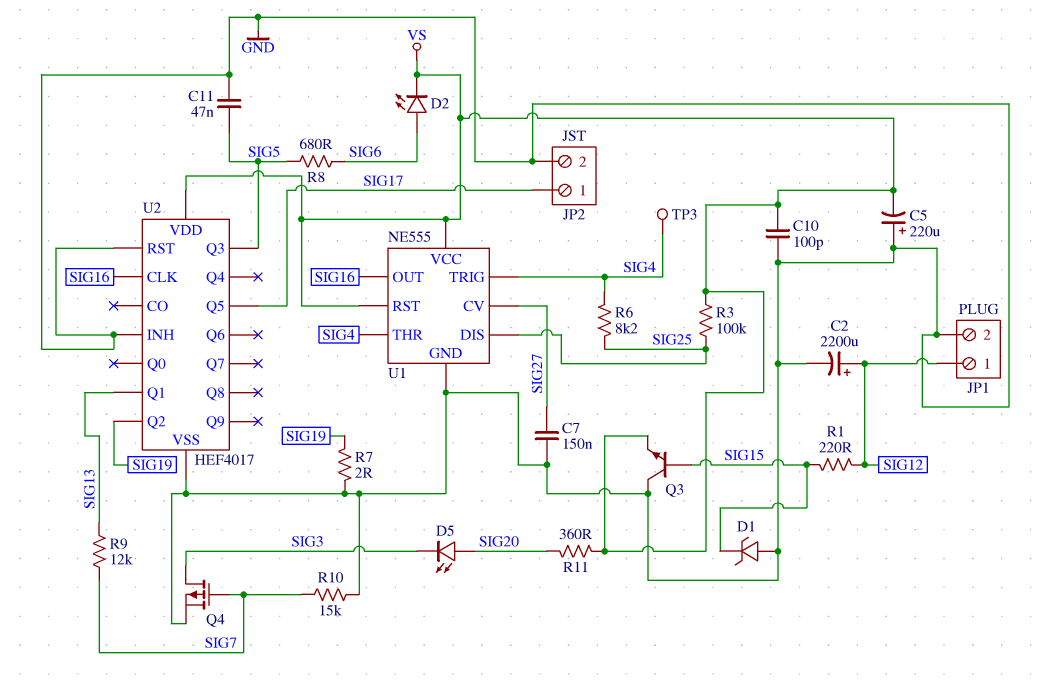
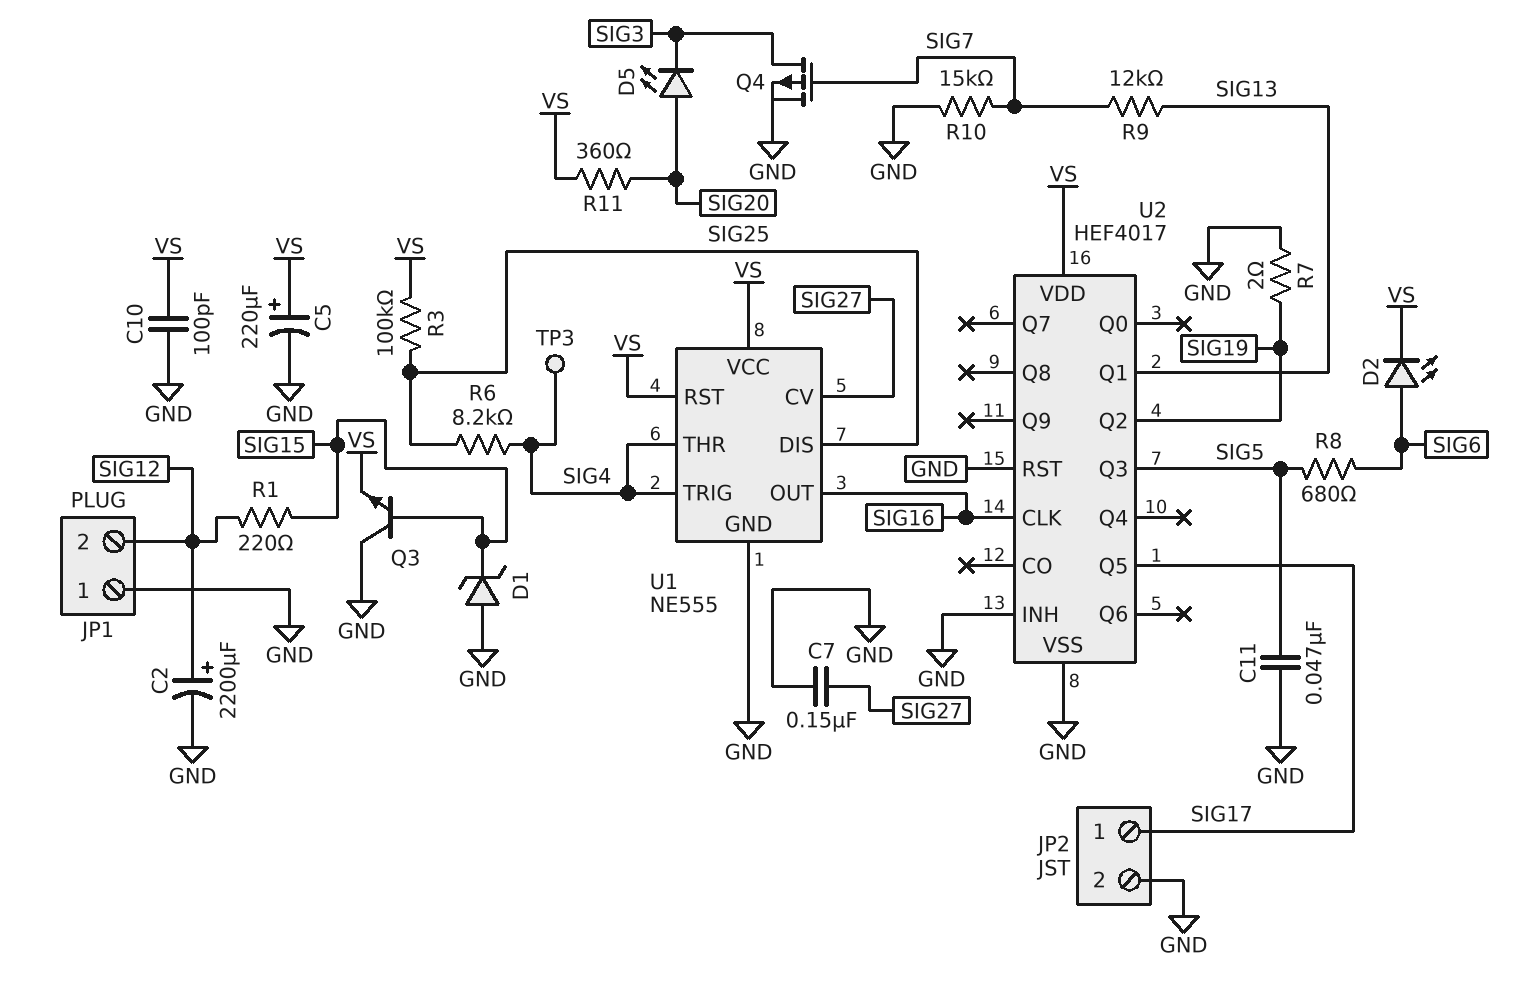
C5: 220uF (plus GND, minus VS) -> 220uF (plus VS, minus GND)
JP1 pin 1: SIG12 -> GND
JP1 pin 2: GND -> SIG12

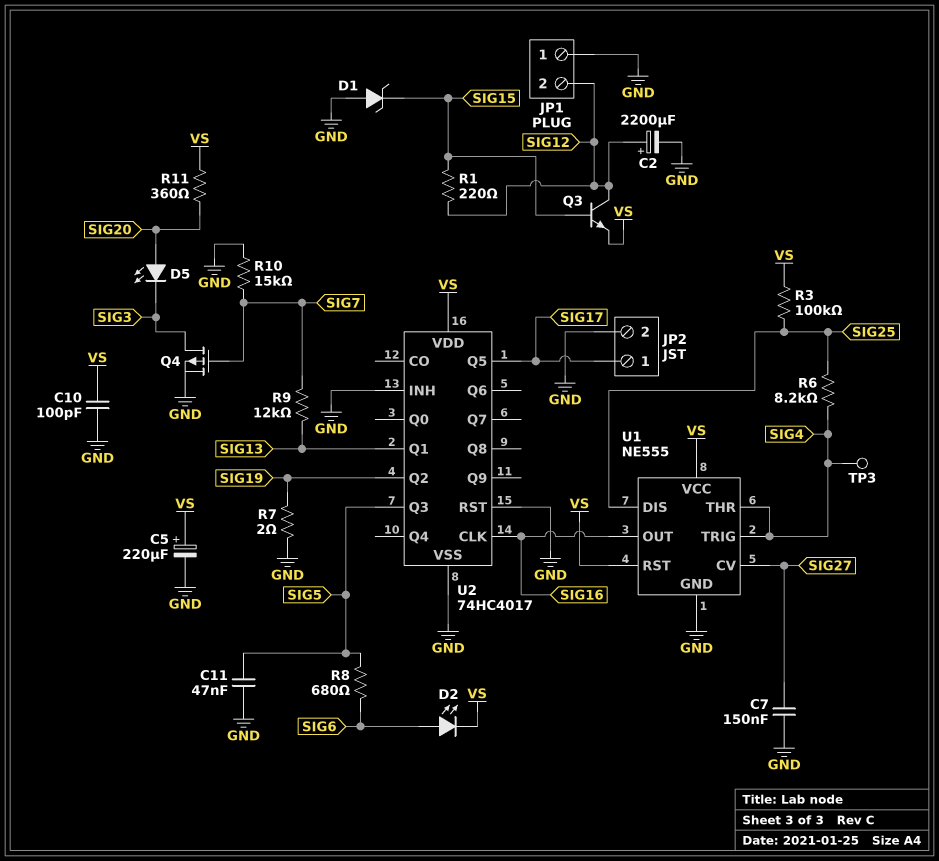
Q3: NPN (B SIG15, C GND, E VS) -> NPN (B SIG15, C SIG12, E VS)
U2: HEF4017 -> 74HC4017

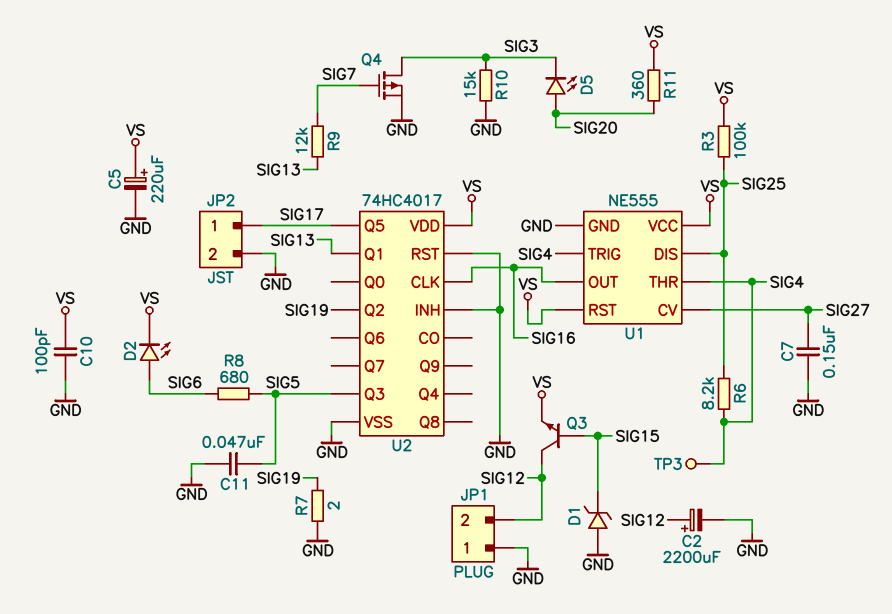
R1: 220 (SIG12, SIG15) -> none
R10: 15k (GND, SIG7) -> 15k (GND, SIG3)

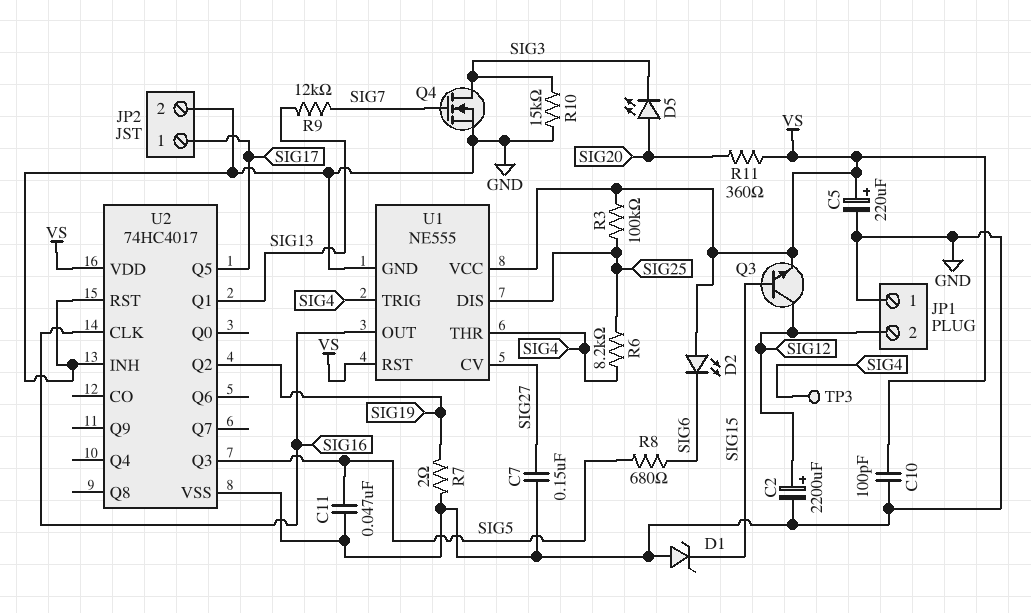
D2: LED (A SIG6, K VS) -> LED (A VS, K SIG6)
Q4: PMOS (G SIG7, D SIG3, S GND) -> NMOS (G SIG7, D SIG3, S GND)

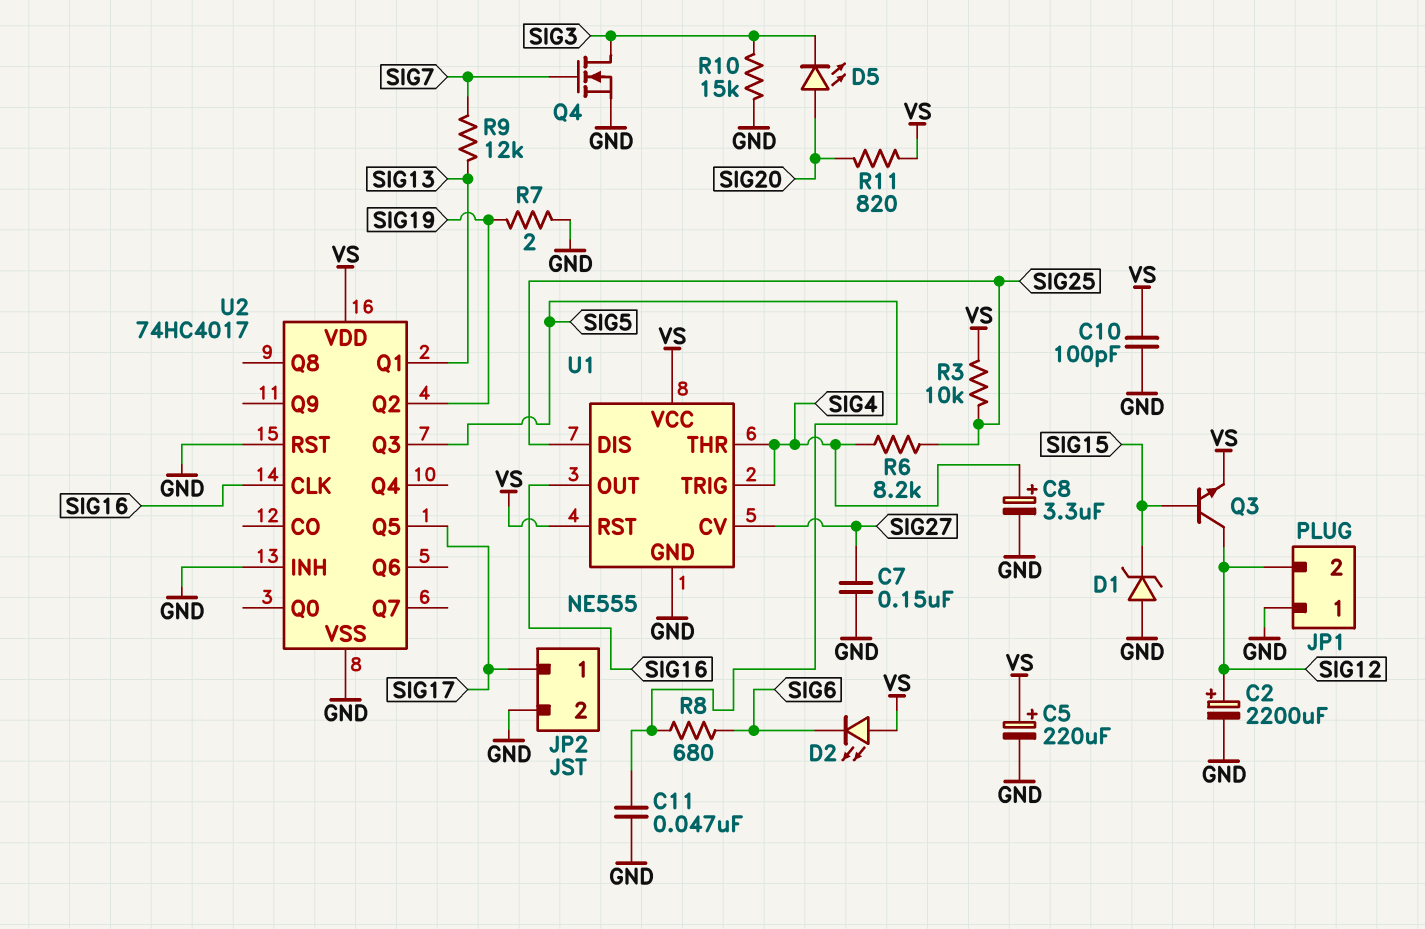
C8: none -> 3.3uF (plus SIG4, minus GND)
R3: 100k (SIG25, VS) -> 10k (SIG25, VS)
R11: 360 (SIG20, VS) -> 820 (SIG20, VS)
TP3: test point (SIG4) -> none

